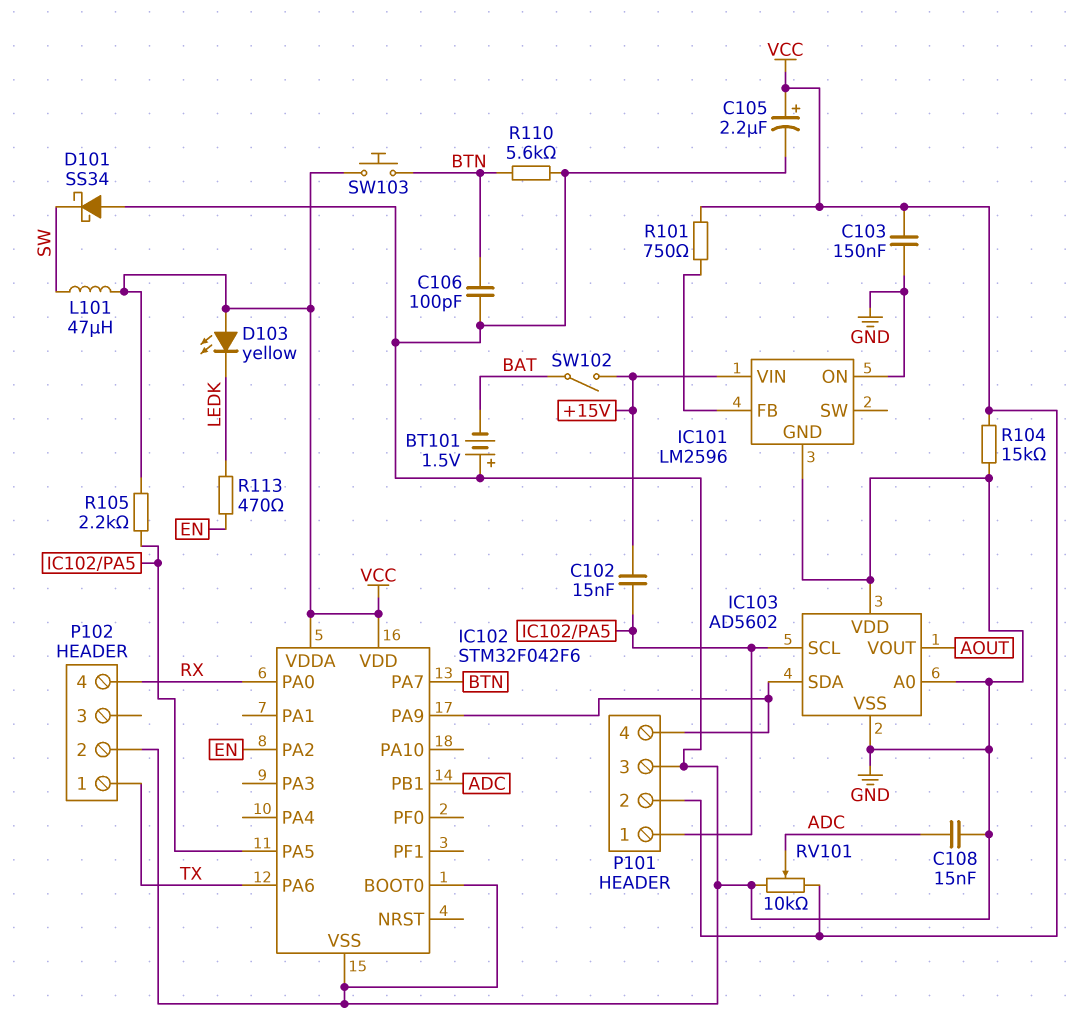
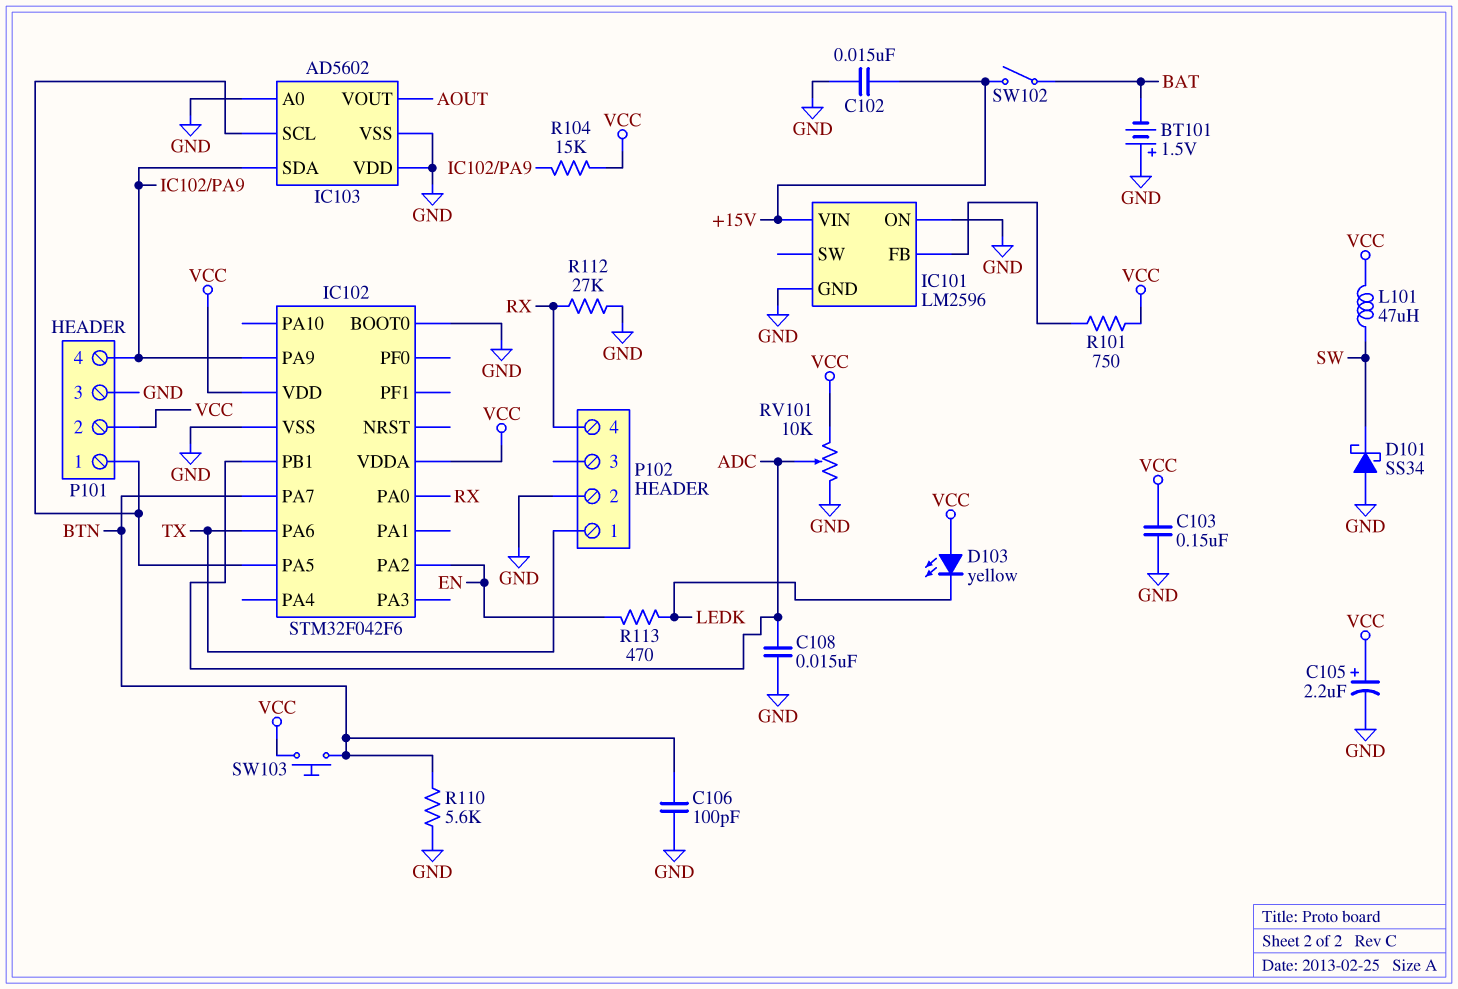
C102: 15nF (+15V, IC102/PA5) -> 15nF (+15V, GND)
R104: 15k (GND, VCC) -> 15k (IC102/PA9, VCC)
R105: 2.2k (IC102/PA5, VCC) -> none
R112: none -> 27k (GND, RX)

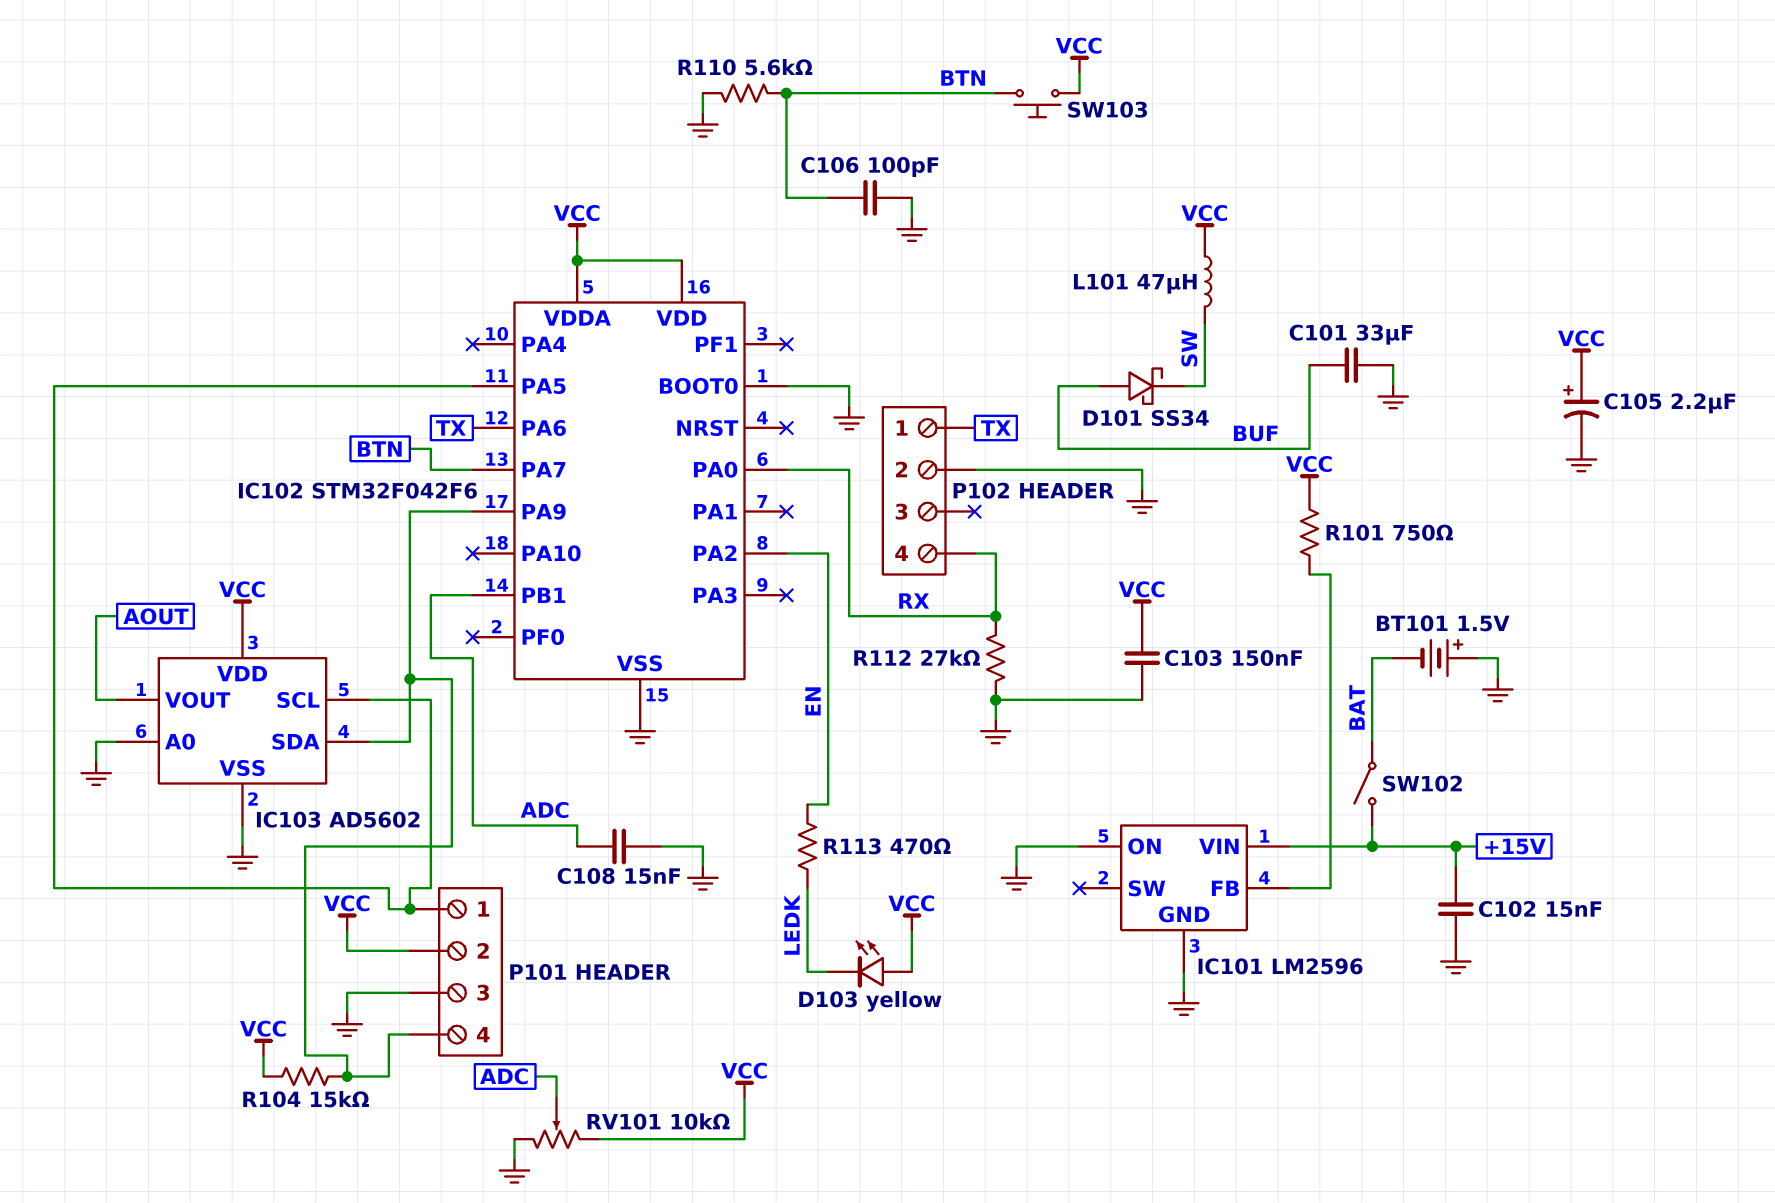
C101: none -> 33uF (BUF, GND)
D101: schottky SS34 (A GND, K SW) -> schottky SS34 (A BUF, K SW)
IC103 pin VDD: GND -> VCC

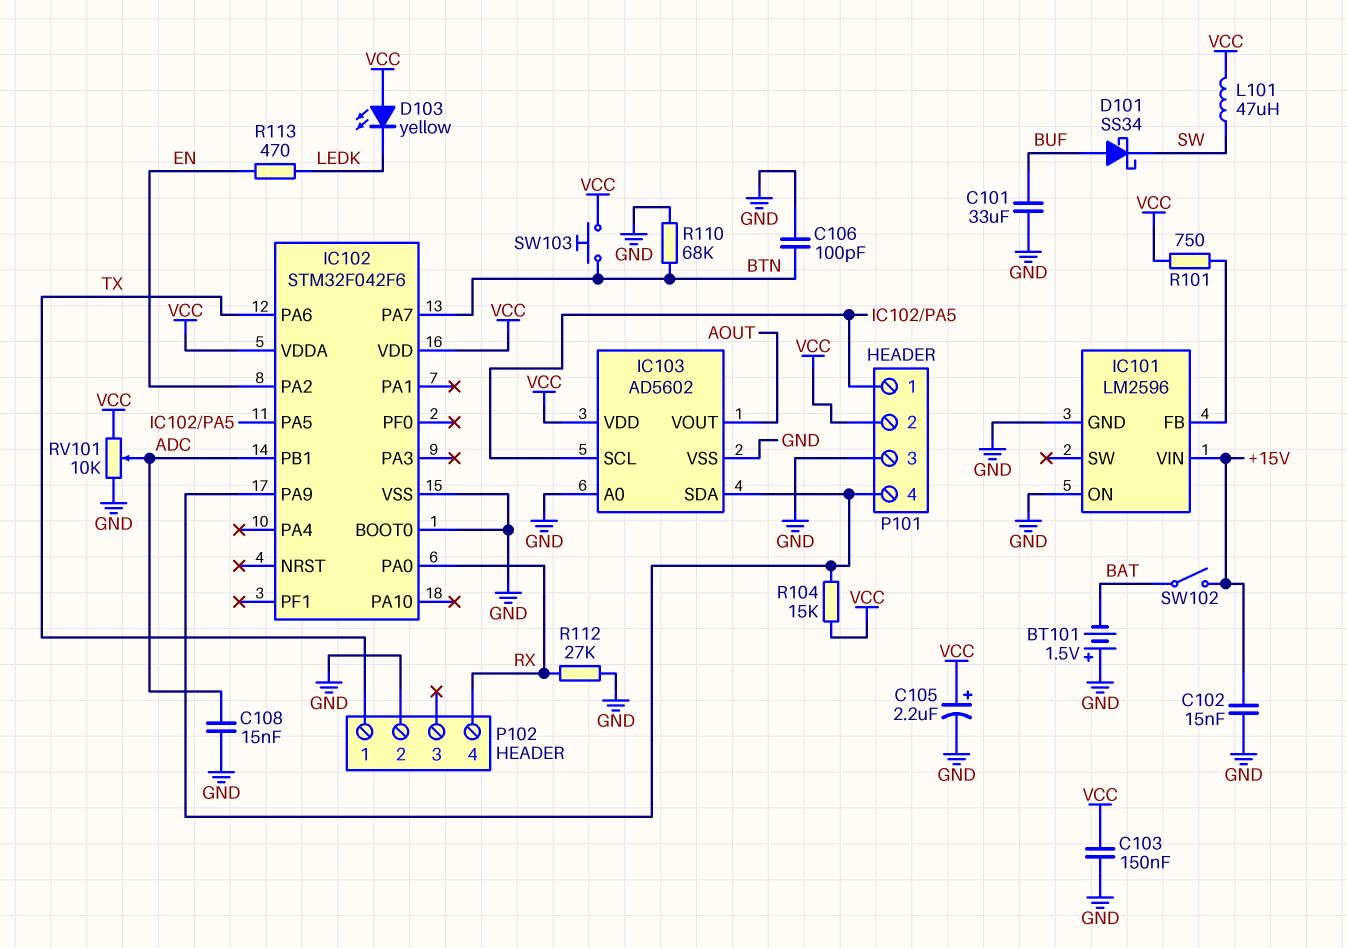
R110: 5.6k (BTN, GND) -> 68k (BTN, GND)

